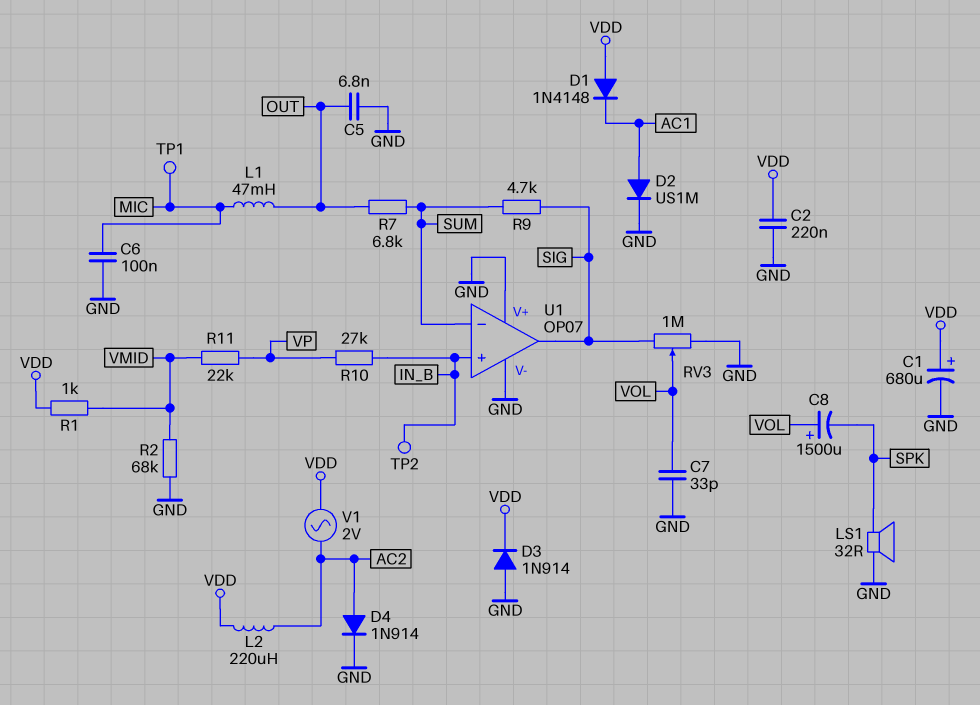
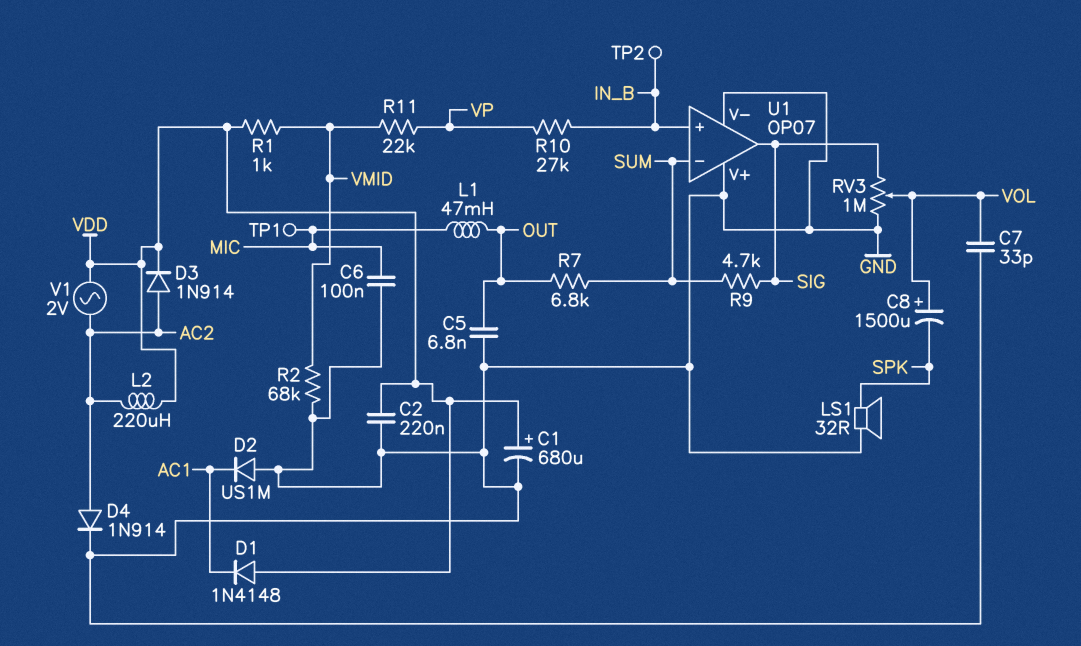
D2: diode US1M (A AC1, K GND) -> diode US1M (A GND, K AC1)
D3: diode 1N914 (A GND, K VDD) -> diode 1N914 (A AC2, K VDD)

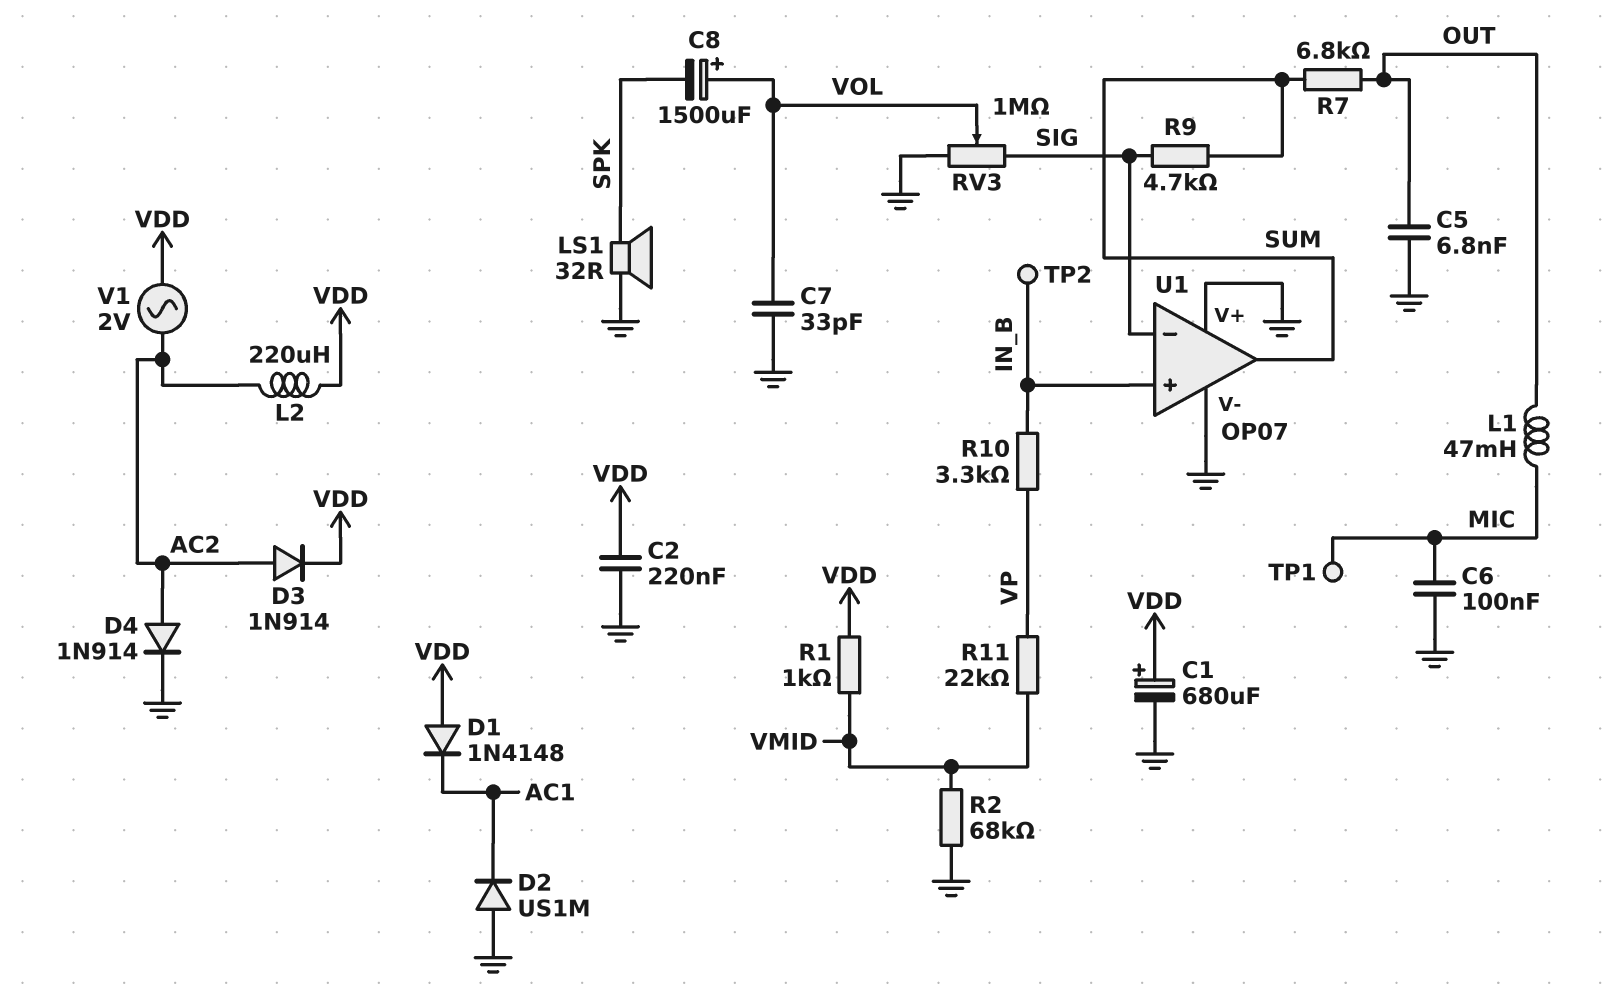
R10: 27k (IN_B, VP) -> 3.3k (IN_B, VP)
U1 pin in-: SUM -> SIG
U1 pin out: SIG -> SUM

